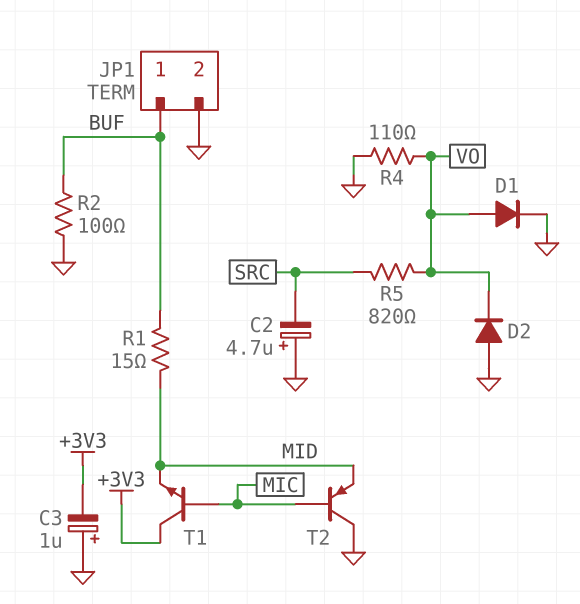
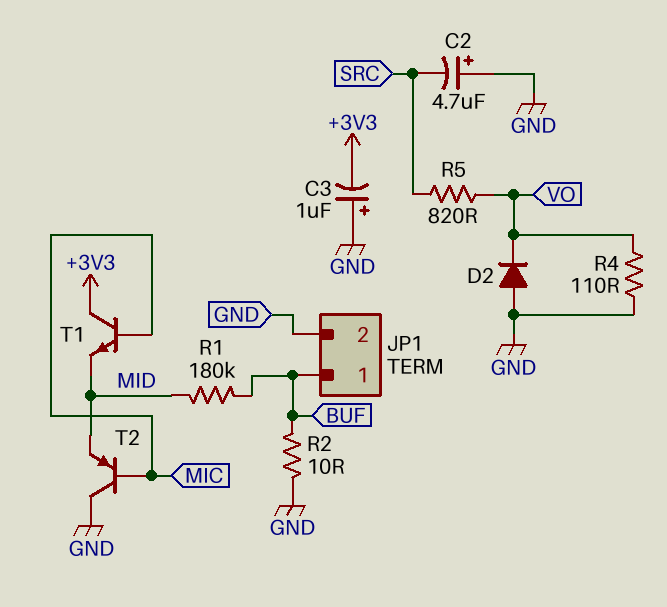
D1: diode (A VO, K GND) -> none
R1: 15 (BUF, MID) -> 180k (BUF, MID)
R2: 100 (BUF, GND) -> 10 (BUF, GND)

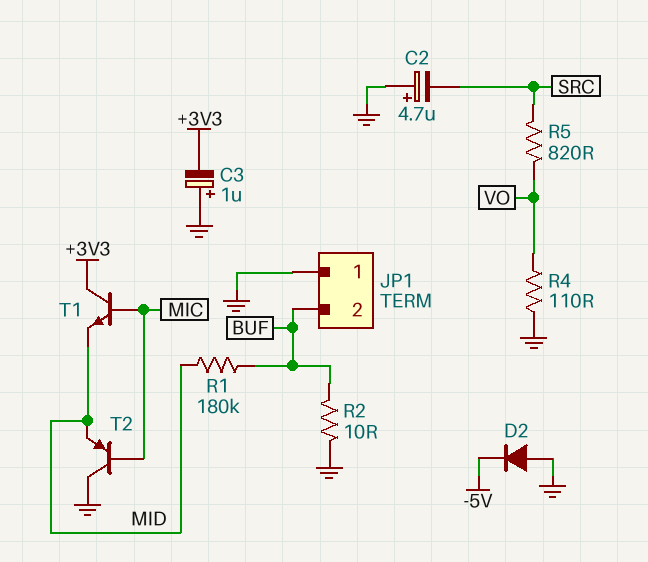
D2: diode (A GND, K VO) -> diode (A GND, K -5V)
JP1 pin 1: BUF -> GND
JP1 pin 2: GND -> BUF

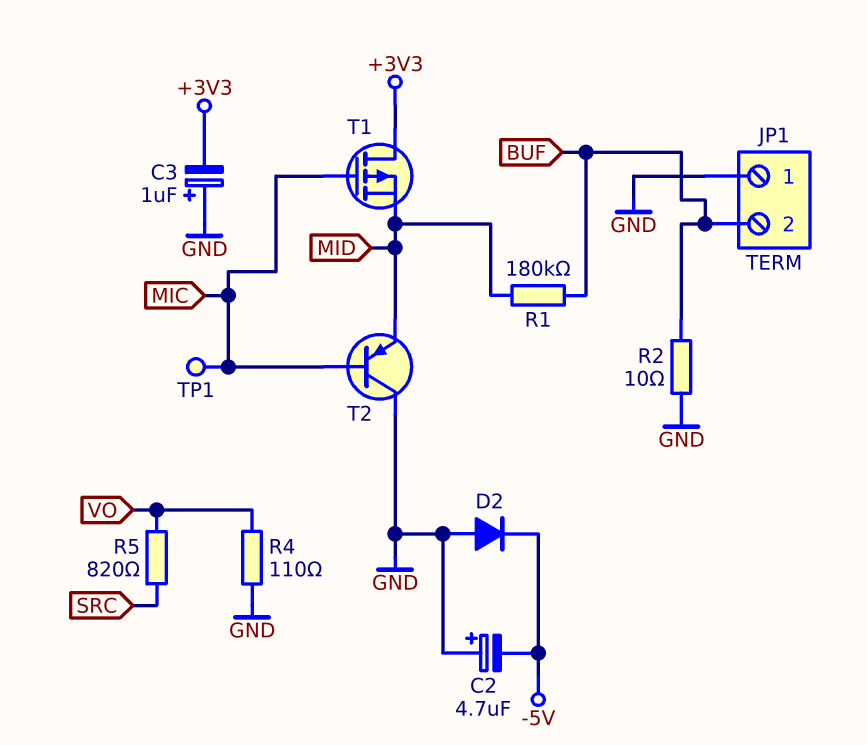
C2: 4.7uF (plus GND, minus SRC) -> 4.7uF (plus GND, minus -5V)
T1: NPN (B MIC, C +3V3, E MID) -> PMOS (G MIC, D +3V3, S MID)
TP1: none -> test point (MIC)

